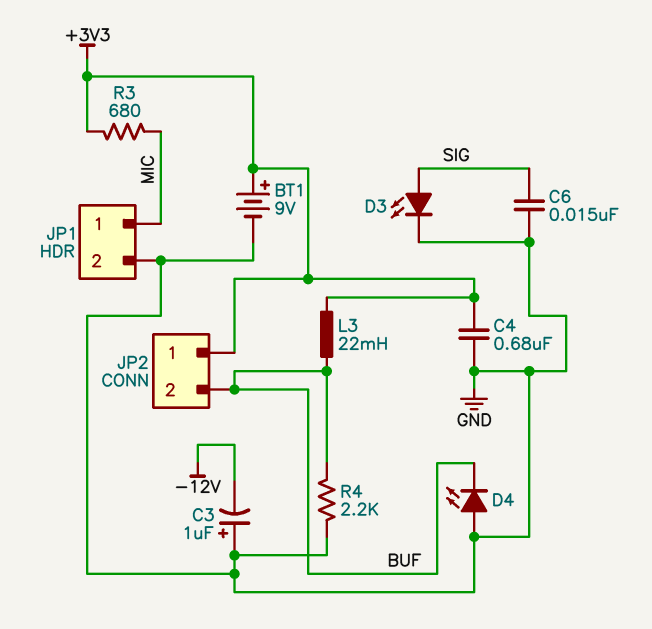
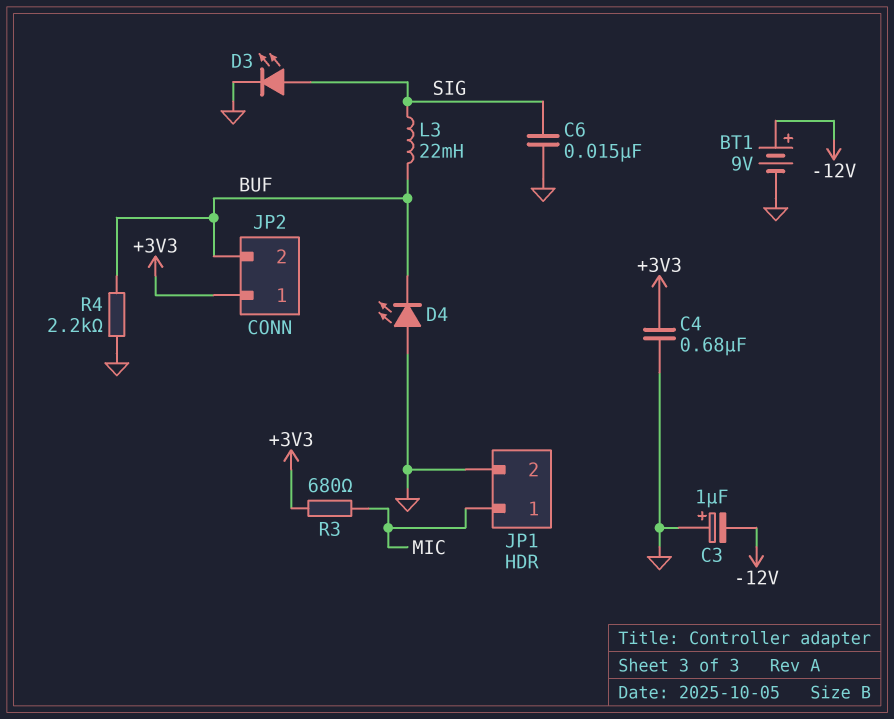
BT1: 9V (plus +3V3, minus GND) -> 9V (plus -12V, minus GND)
L3: 22mH (+3V3, BUF) -> 22mH (BUF, SIG)

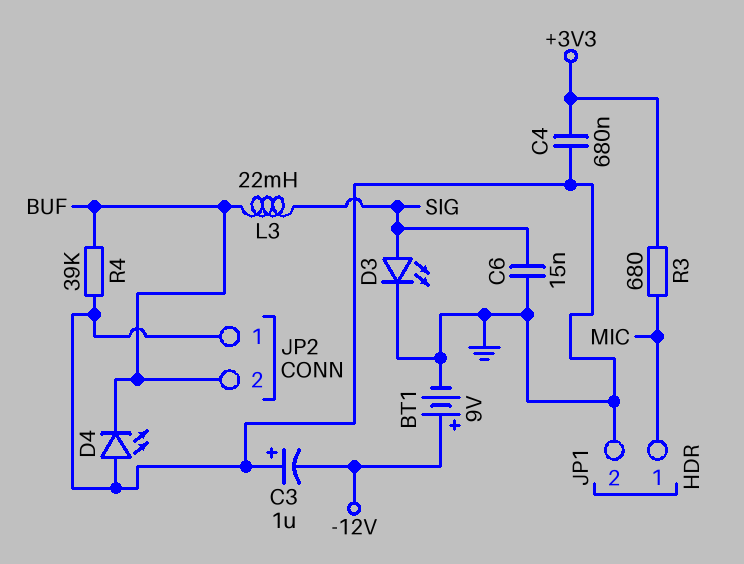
JP2 pin 1: +3V3 -> GND
R4: 2.2k (BUF, GND) -> 39k (BUF, GND)

